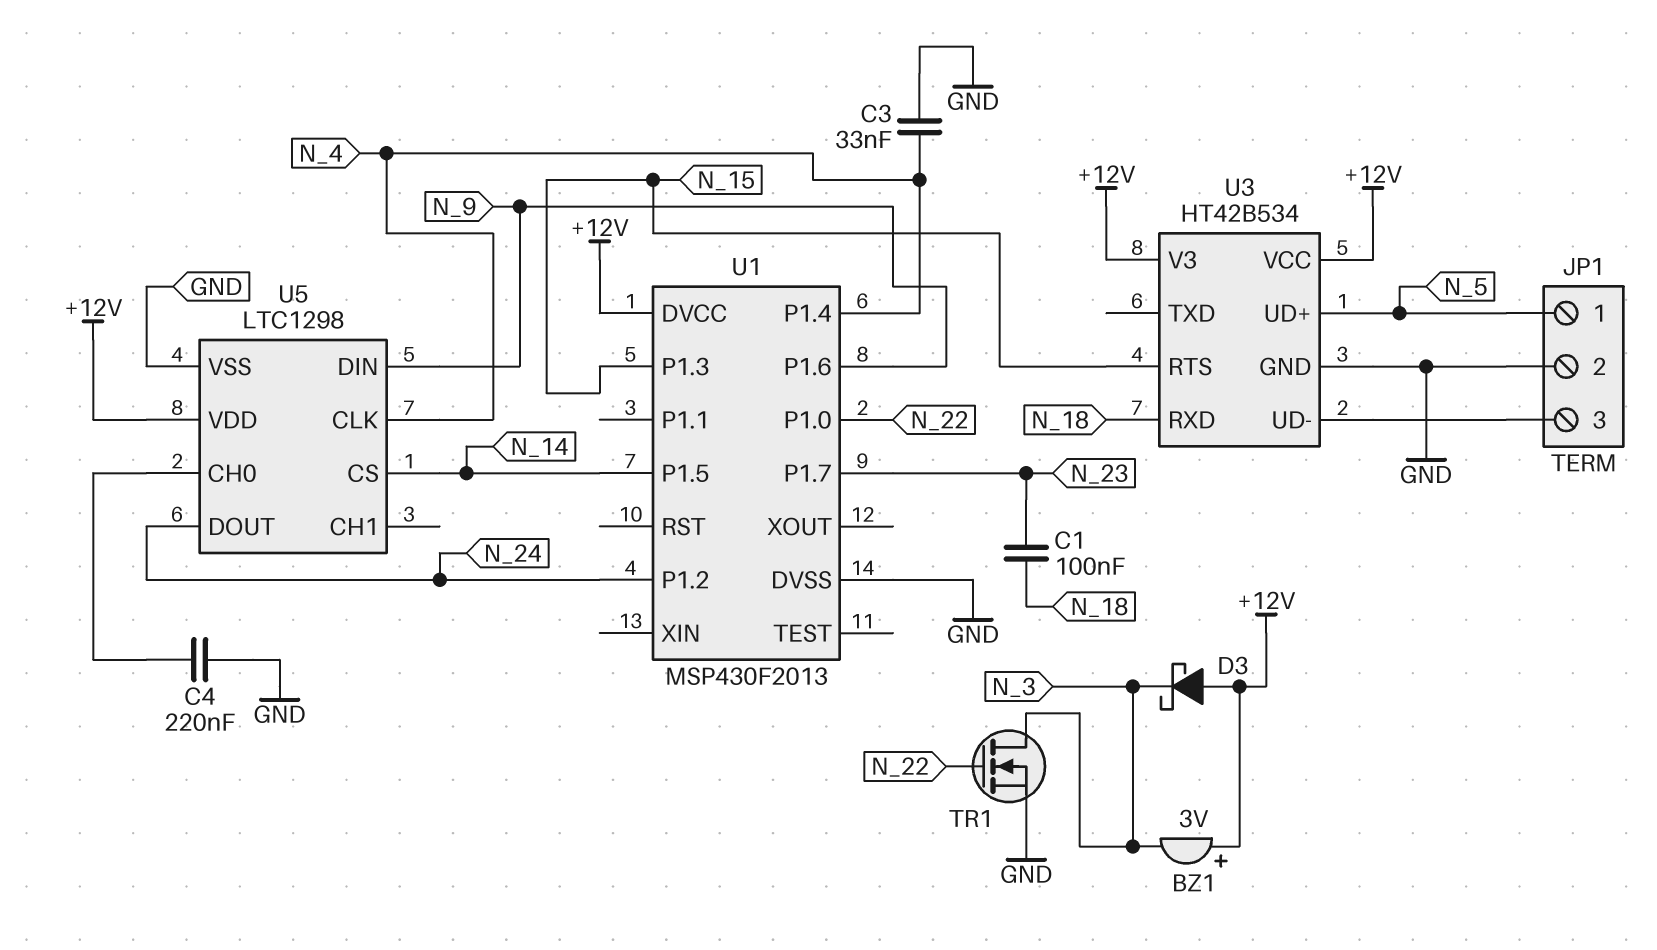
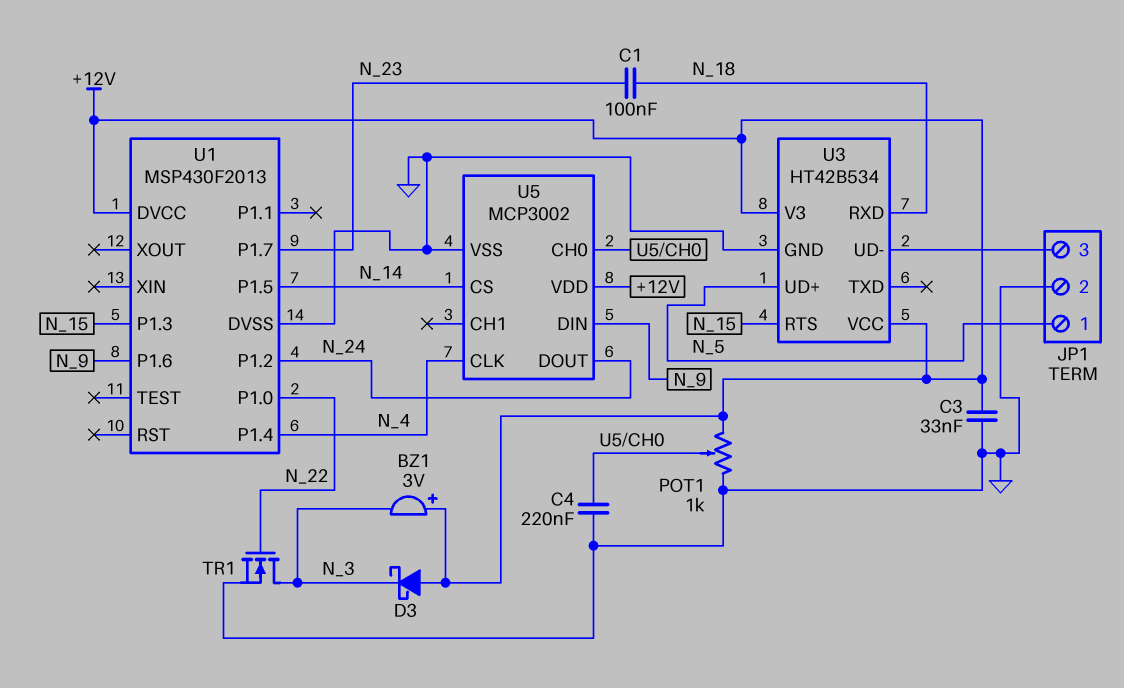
C3: 33nF (GND, N_4) -> 33nF (+12V, GND)
POT1: none -> 1k (+12V, GND, wiper U5/CH0)
U5: LTC1298 -> MCP3002

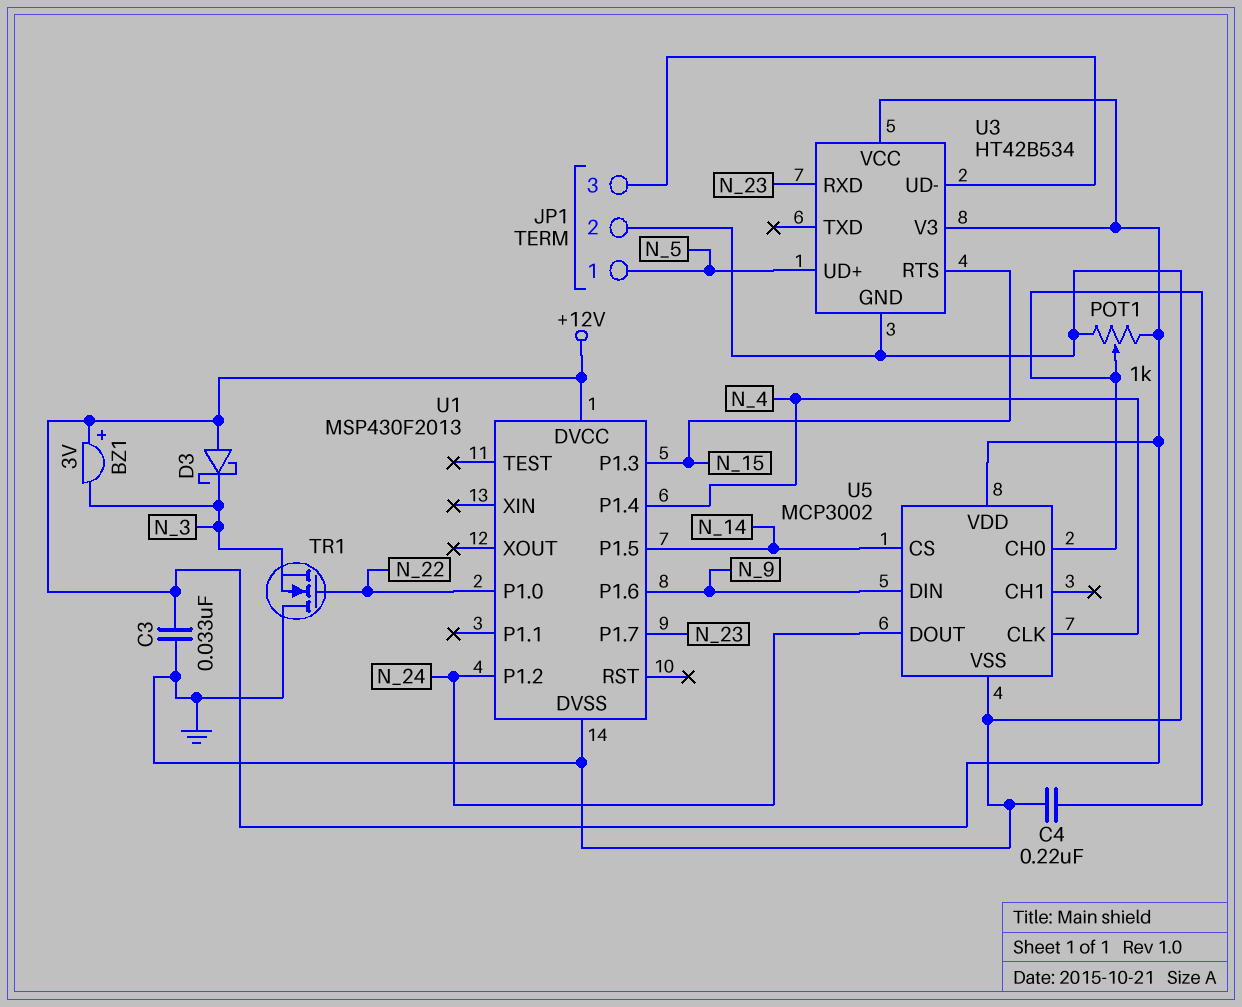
C1: 100nF (N_18, N_23) -> none
TR1: NMOS (G N_22, D N_3, S GND) -> NMOS (G N_22, D GND, S N_3)
U3 pin RXD: N_18 -> N_23

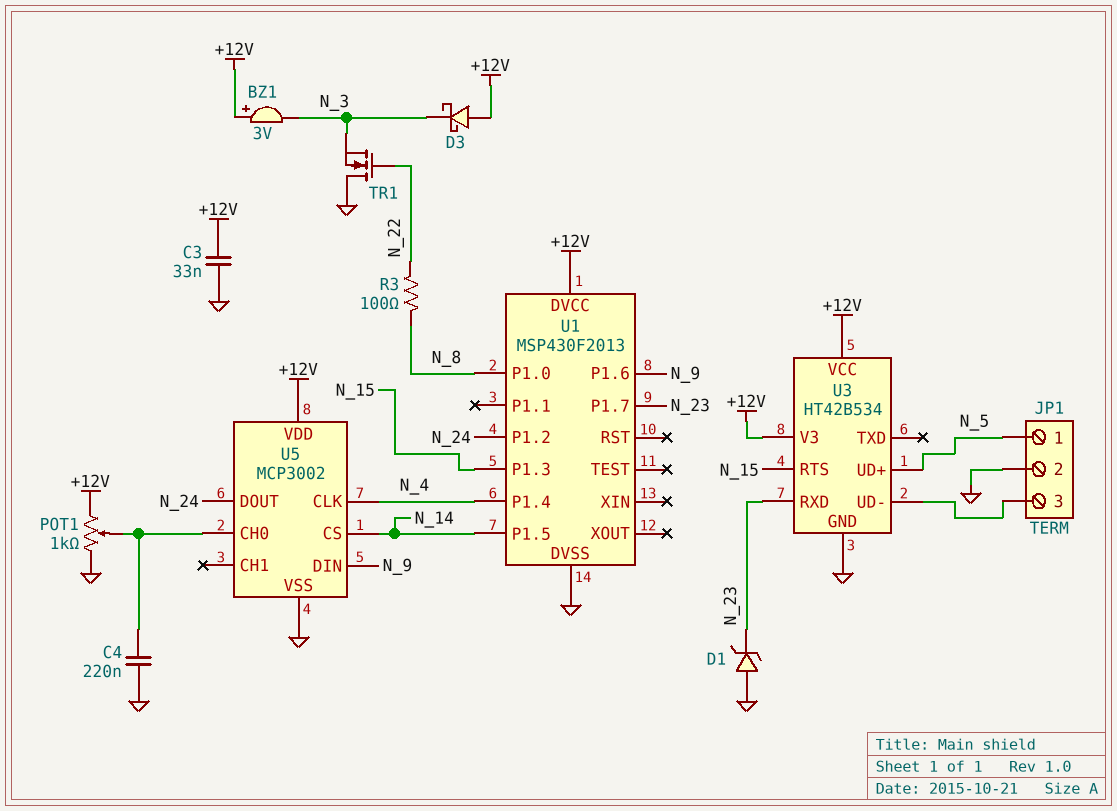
D1: none -> zener (A GND, K N_23)
R3: none -> 100 (N_8, N_22)
U1 pin P1.0: N_22 -> N_8

